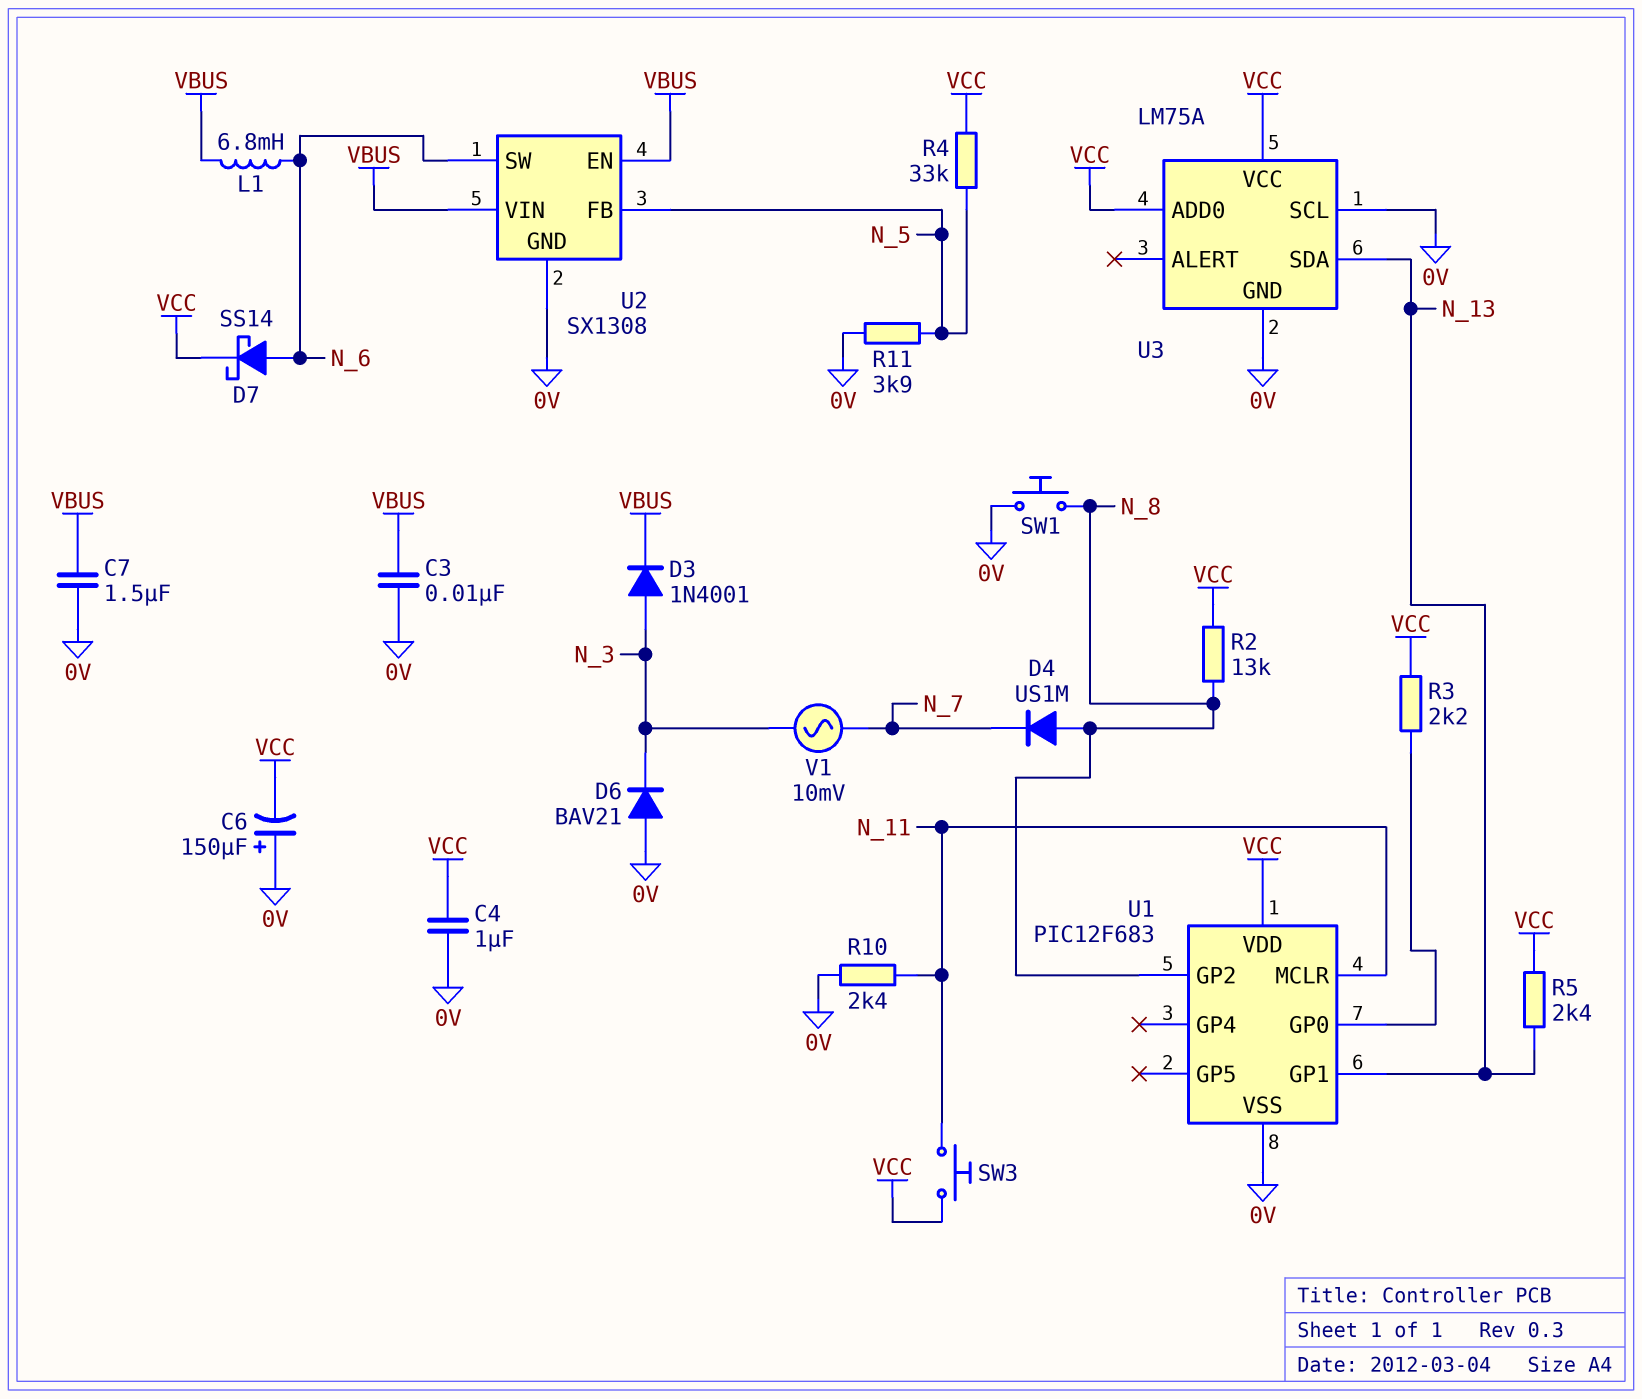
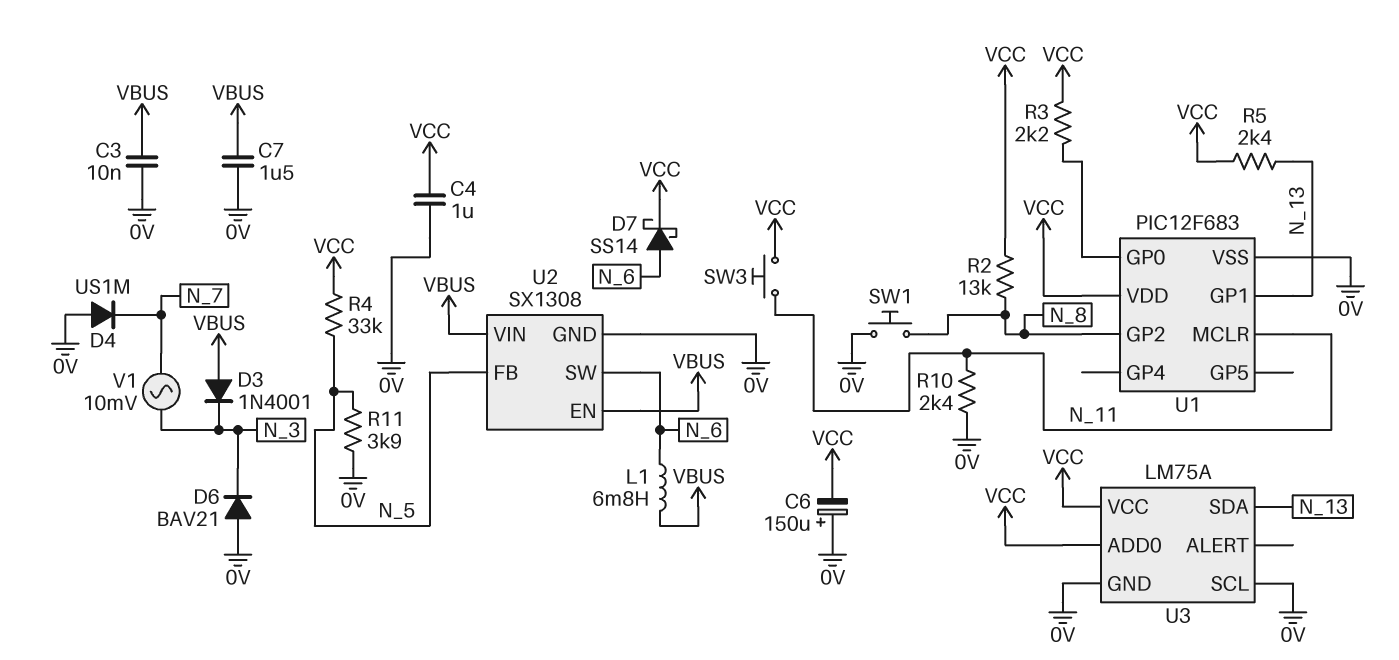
D3: diode 1N4001 (A N_3, K VBUS) -> diode 1N4001 (A VBUS, K N_3)
D4: diode US1M (A N_8, K N_7) -> diode US1M (A 0V, K N_7)

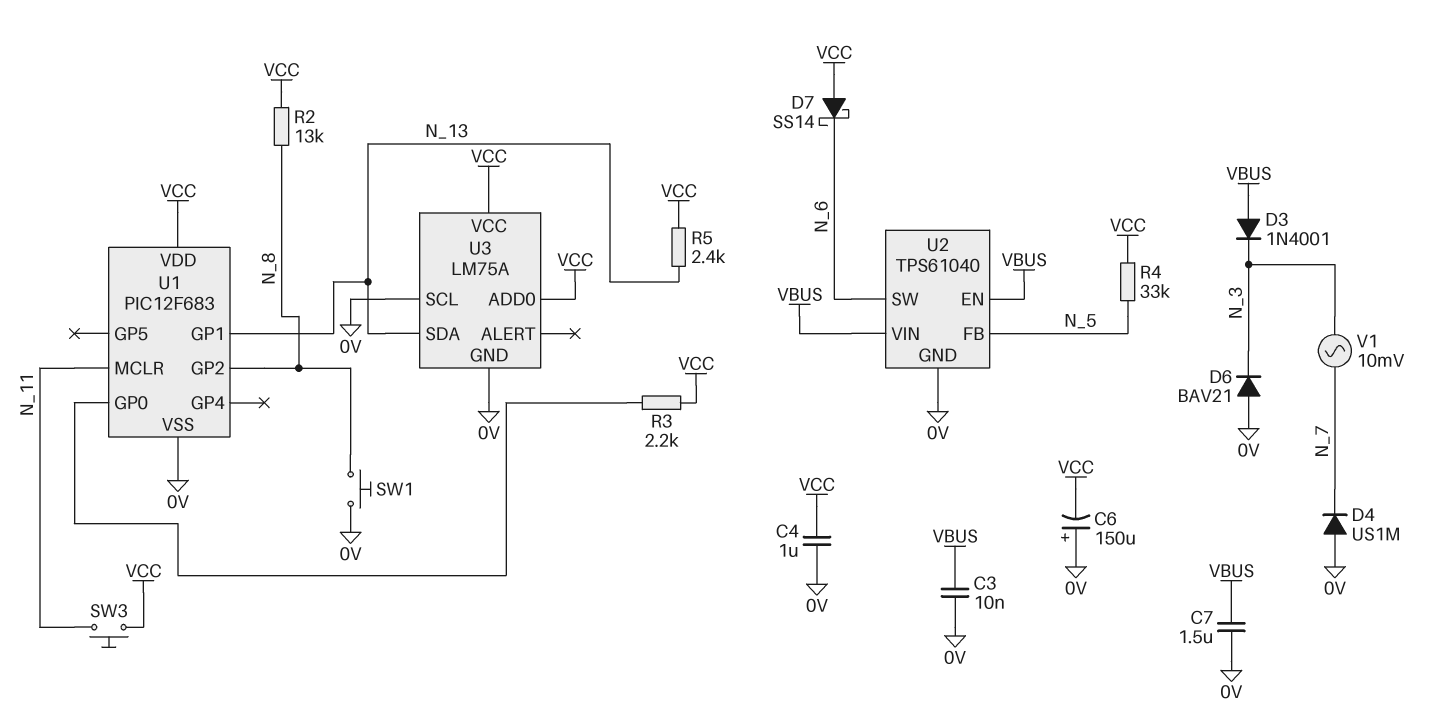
D7: schottky SS14 (A N_6, K VCC) -> schottky SS14 (A VCC, K N_6)
L1: 6.8mH (N_6, VBUS) -> none
R10: 2.4k (0V, N_11) -> none
R11: 3.9k (0V, N_5) -> none
U2: SX1308 -> TPS61040

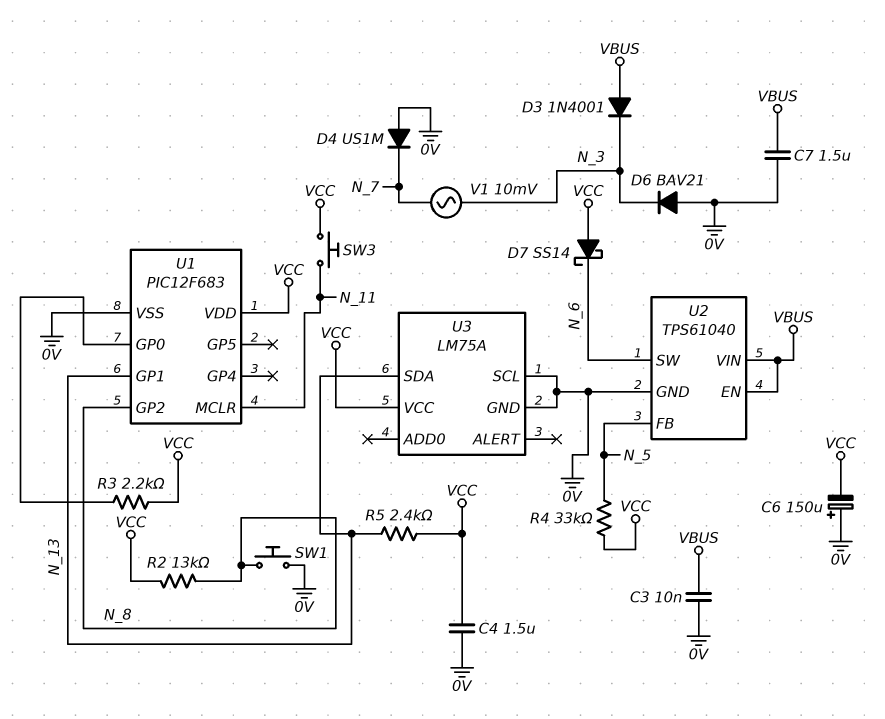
C4: 1uF (0V, VCC) -> 1.5uF (0V, VCC)
U3 pin ADD0: VCC -> none

